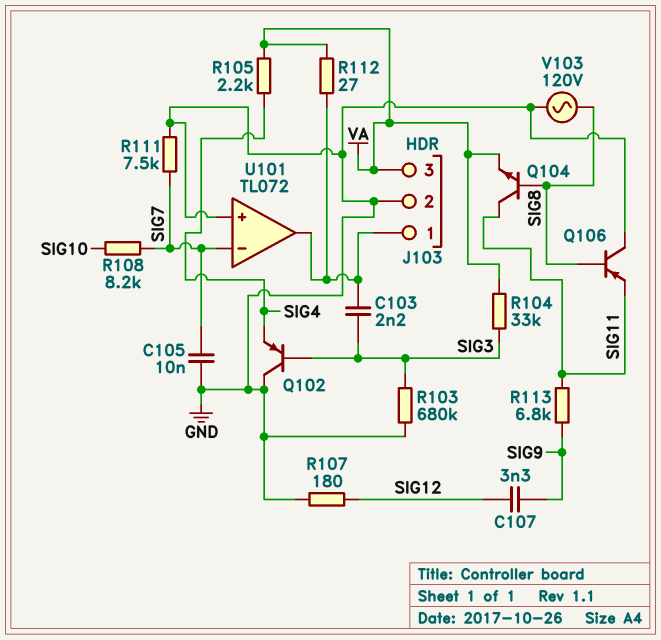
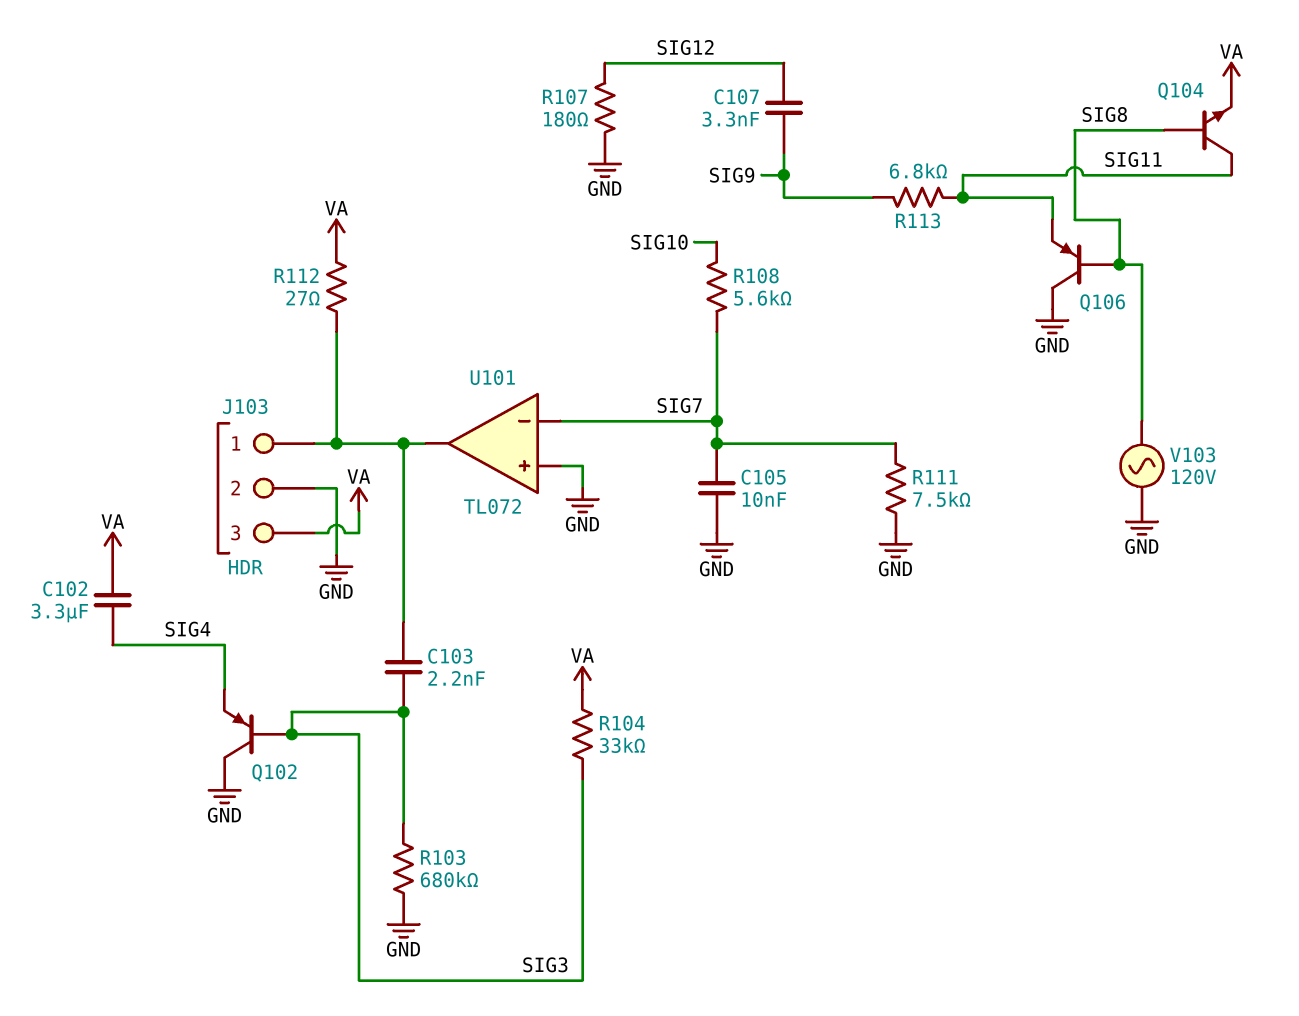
C102: none -> 3.3uF (SIG4, VA)
R105: 2.2k (SIG4, VA) -> none
R108: 8.2k (SIG7, SIG10) -> 5.6k (SIG7, SIG10)

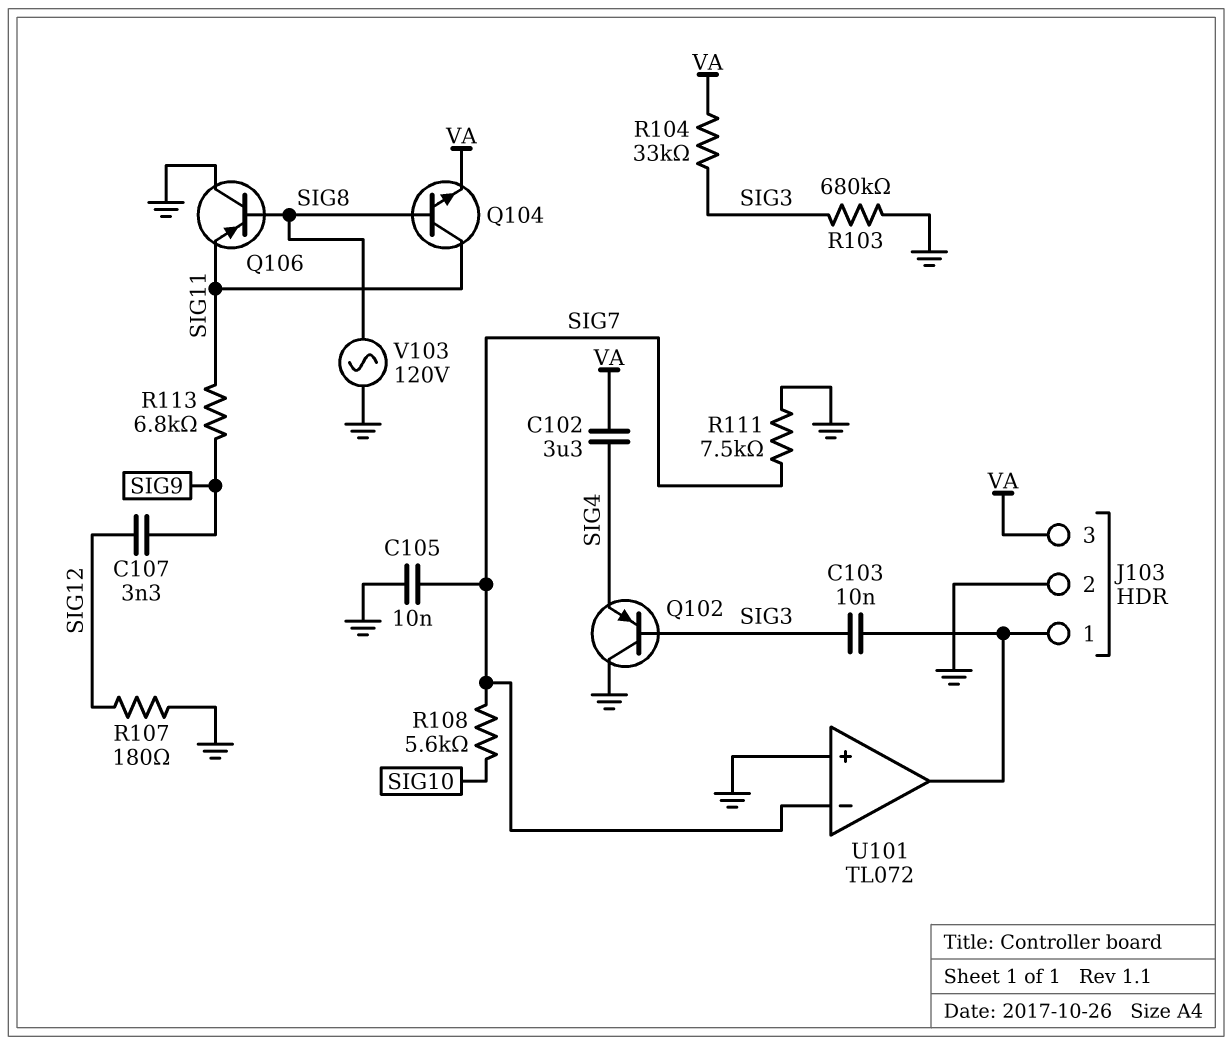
C103: 2.2nF (J103/1, SIG3) -> 10nF (J103/1, SIG3)
R112: 27 (J103/1, VA) -> none

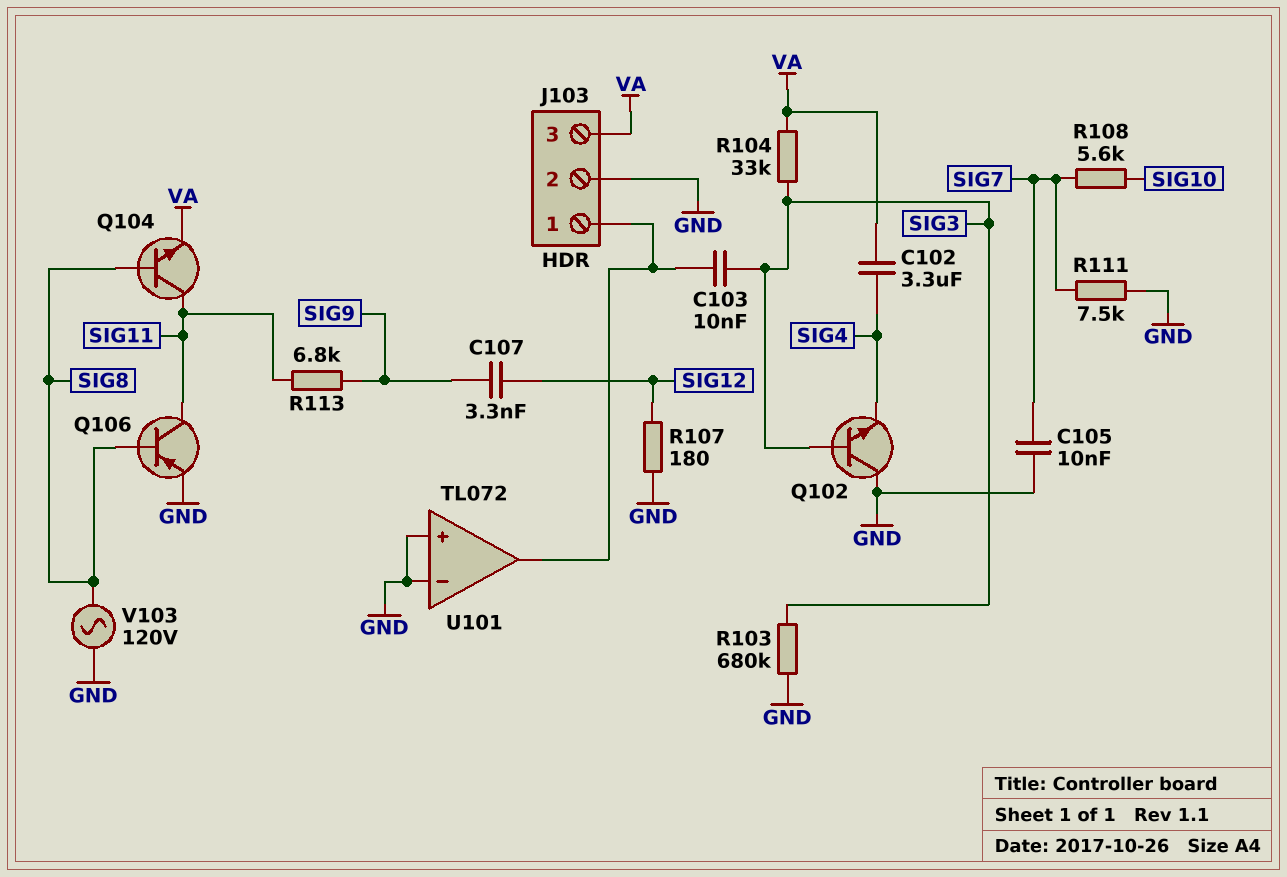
Q102: PNP (B SIG3, C GND, E SIG4) -> NPN (B SIG3, C GND, E SIG4)
Q106: PNP (B SIG8, C GND, E SIG11) -> PNP (B SIG8, C SIG11, E GND)
U101 pin in-: SIG7 -> GND

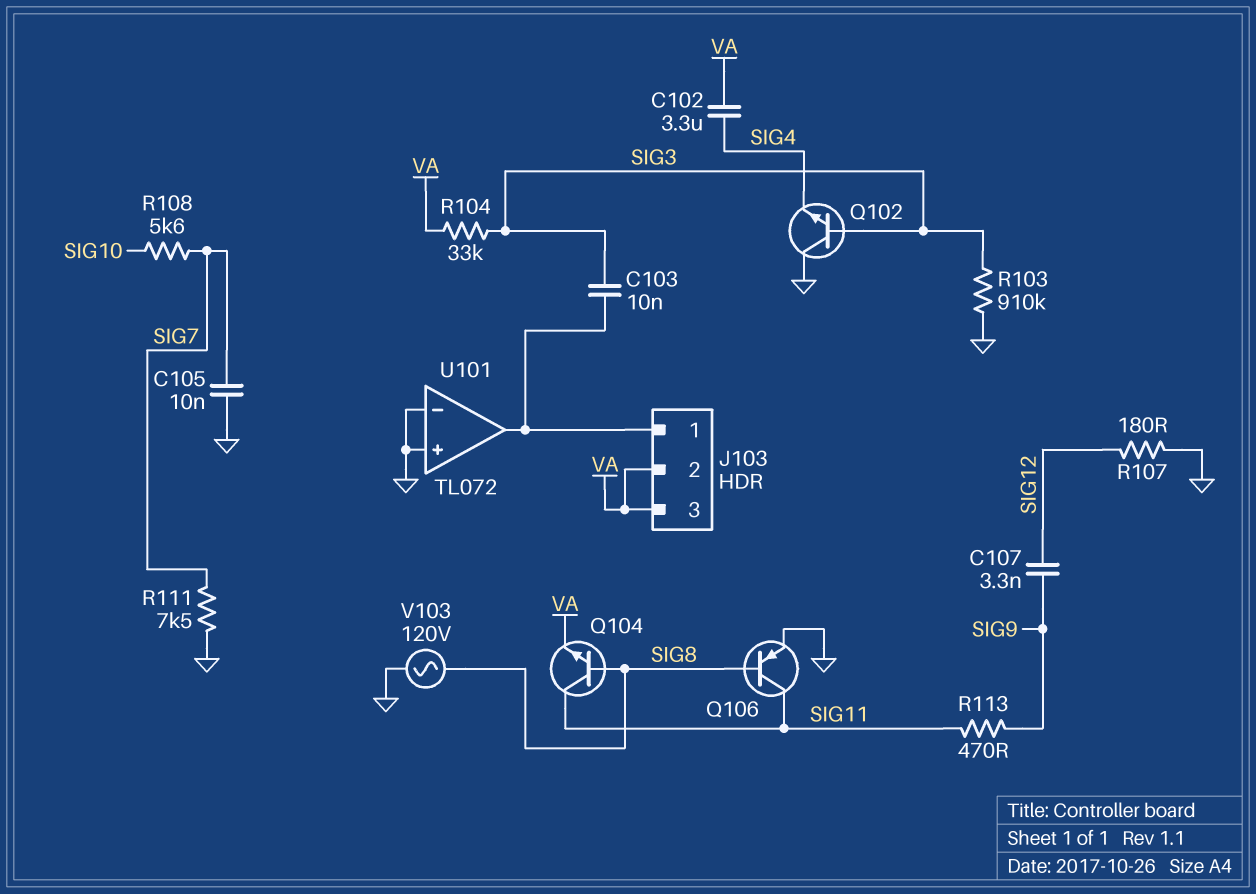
J103 pin 2: GND -> VA
R103: 680k (GND, SIG3) -> 910k (GND, SIG3)
R113: 6.8k (SIG9, SIG11) -> 470 (SIG9, SIG11)

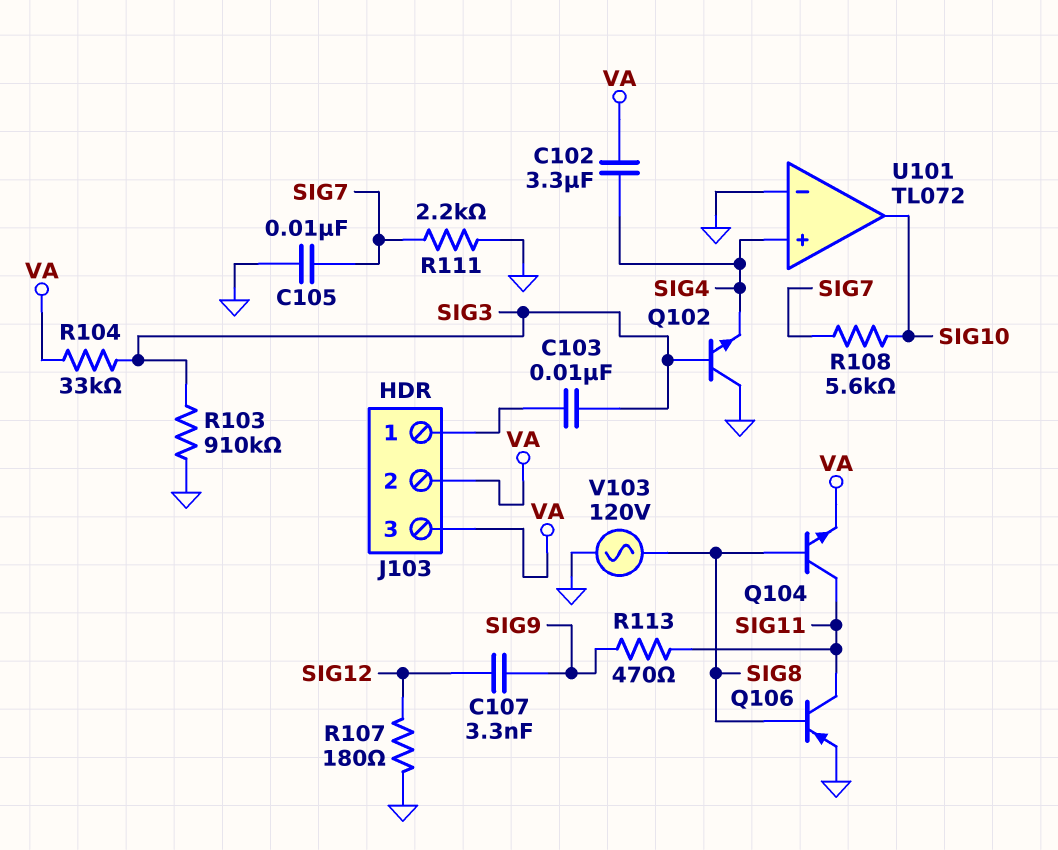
R111: 7.5k (GND, SIG7) -> 2.2k (GND, SIG7)
U101 pin in+: GND -> SIG4
U101 pin out: J103/1 -> SIG10

